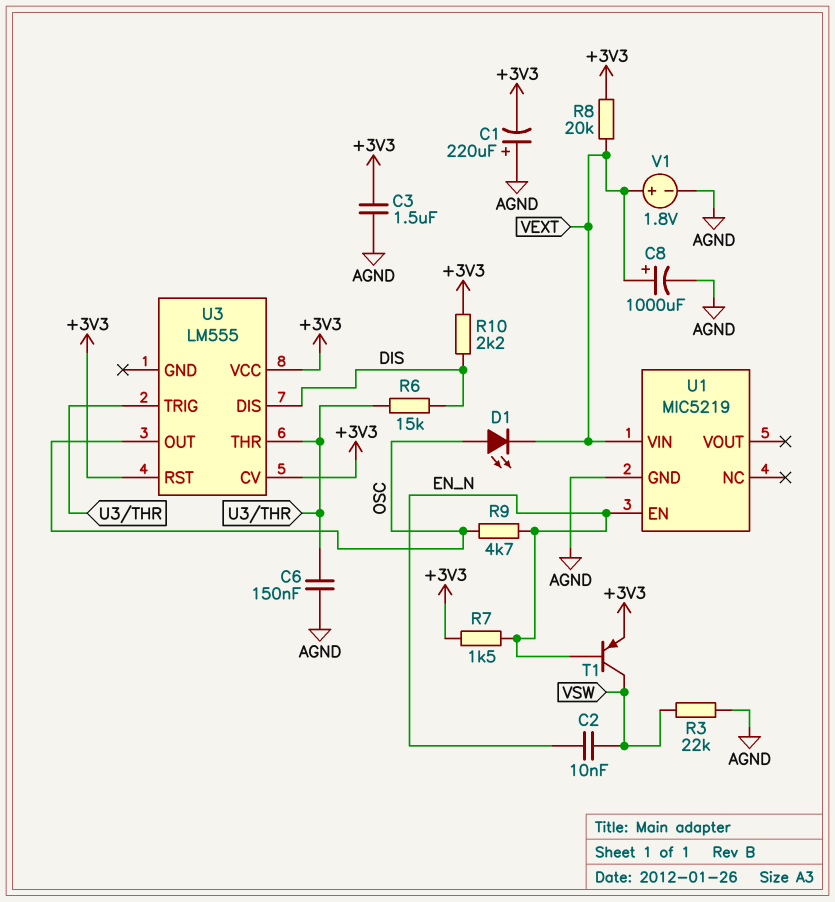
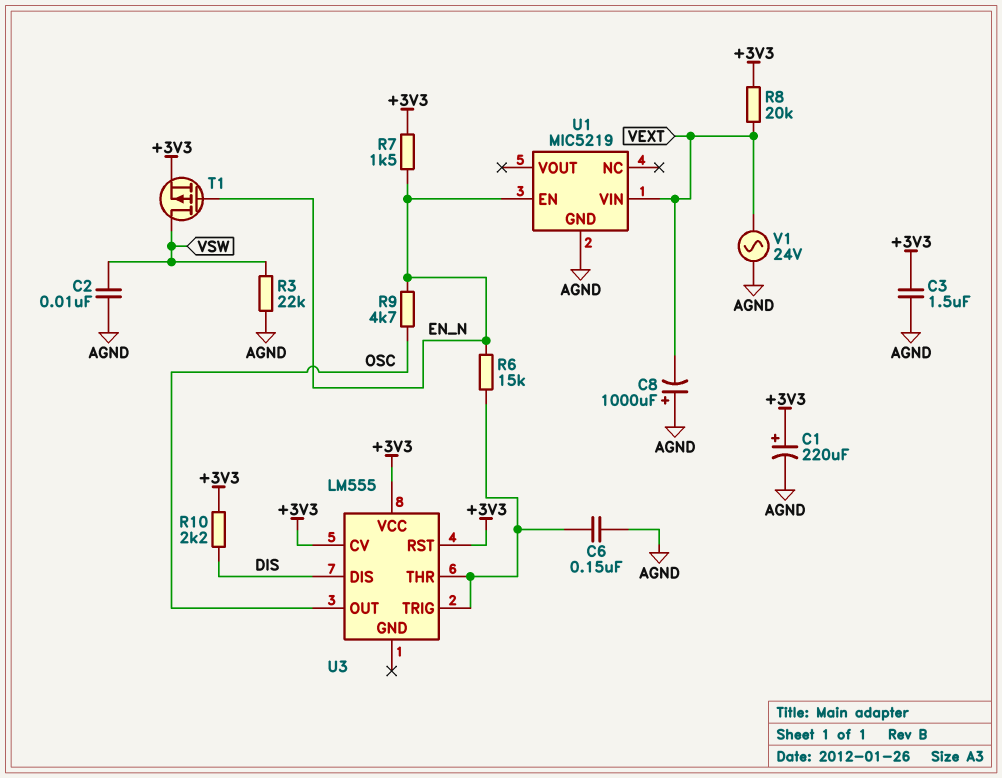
C1: 220uF (plus AGND, minus +3V3) -> 220uF (plus +3V3, minus AGND)
C2: 10nF (EN_N, VSW) -> 10nF (AGND, VSW)
C8: 1000uF (plus VEXT, minus AGND) -> 1000uF (plus AGND, minus VEXT)
D1: LED (A OSC, K VEXT) -> none
R6: 15k (DIS, U3/THR) -> 15k (EN_N, U3/THR)
T1: PNP (B EN_N, C VSW, E +3V3) -> PMOS (G EN_N, D VSW, S +3V3)
V1: 1.8V (plus VEXT, minus AGND) -> AC 24V (AGND, VEXT)

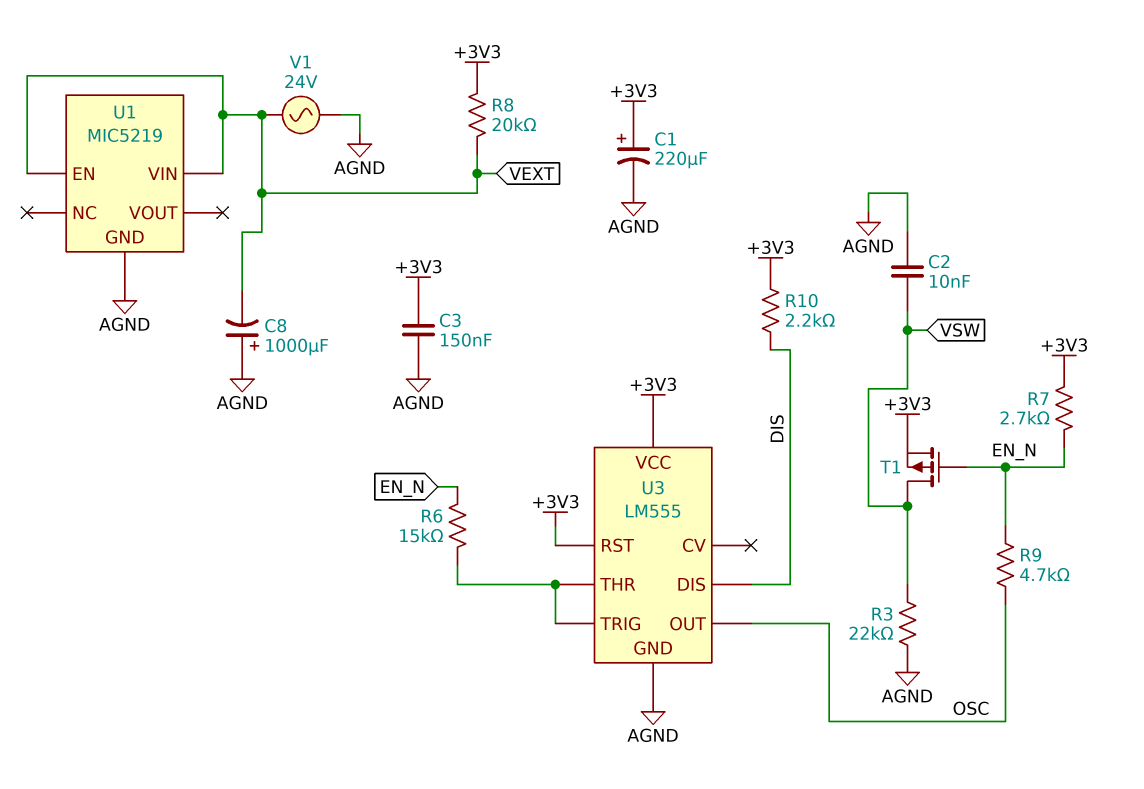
C3: 1.5uF (+3V3, AGND) -> 150nF (+3V3, AGND)
C6: 150nF (AGND, U3/THR) -> none
R7: 1.5k (+3V3, EN_N) -> 2.7k (+3V3, EN_N)
U1 pin EN: EN_N -> VEXT
U3 pin CV: +3V3 -> none
U3 pin GND: none -> AGND

